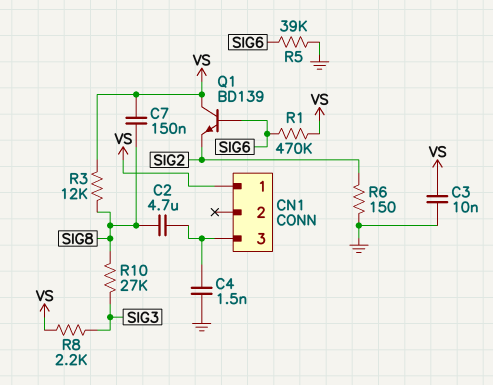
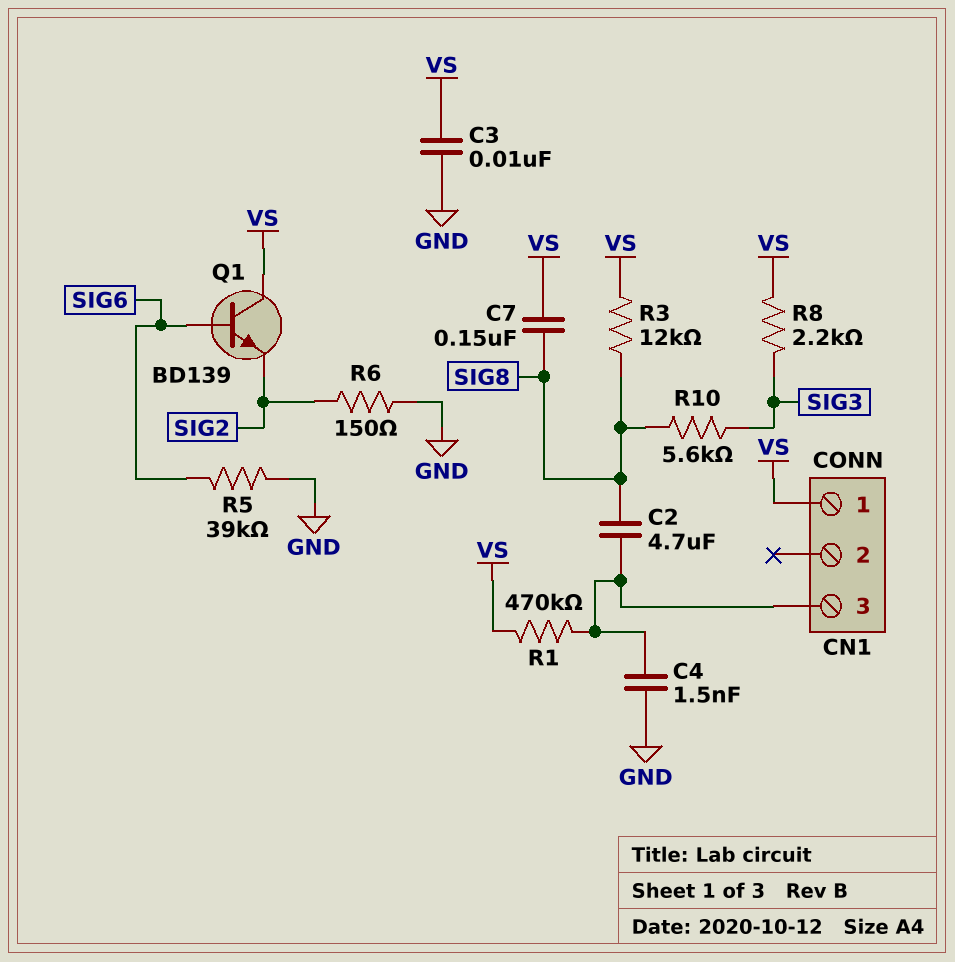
R1: 470k (SIG6, VS) -> 470k (CN1/3, VS)
R10: 27k (SIG3, SIG8) -> 5.6k (SIG3, SIG8)

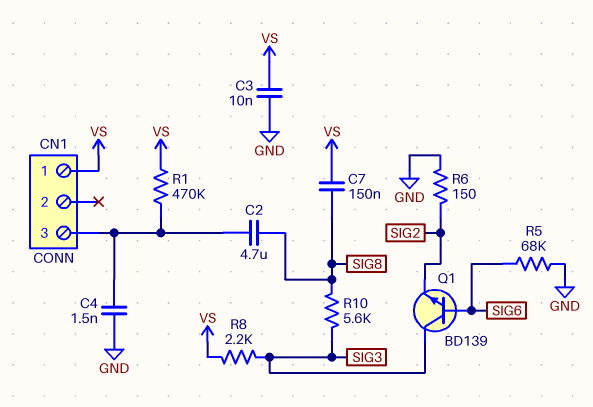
Q1: NPN BD139 (B SIG6, C VS, E SIG2) -> NPN BD139 (B SIG6, C SIG3, E SIG2)
R3: 12k (SIG8, VS) -> none
R5: 39k (GND, SIG6) -> 68k (GND, SIG6)

